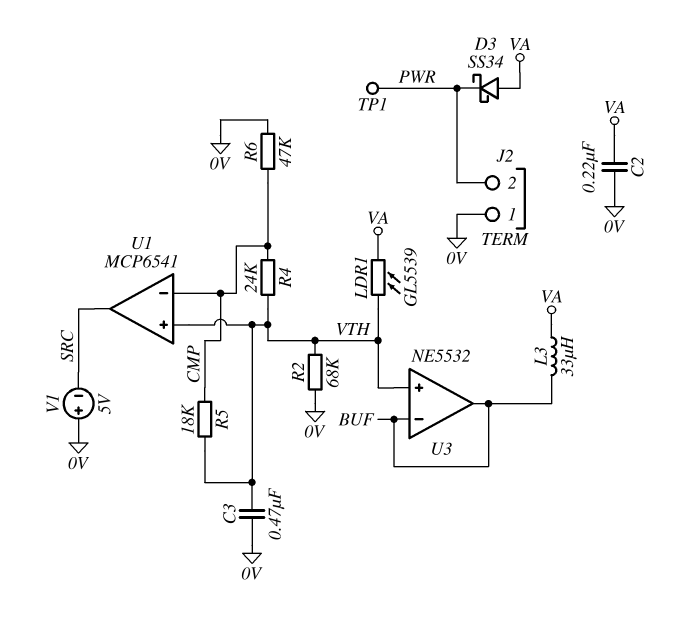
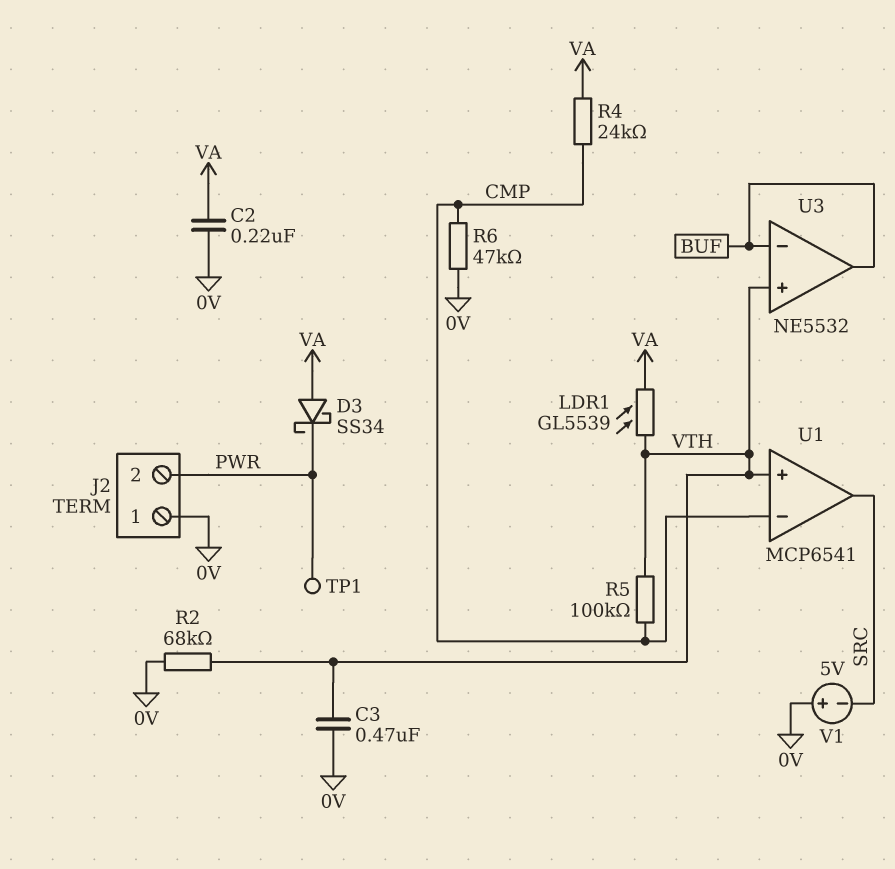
L3: 33uH (BUF, VA) -> none
R4: 24k (CMP, VTH) -> 24k (CMP, VA)
R5: 18k (CMP, VTH) -> 100k (CMP, VTH)

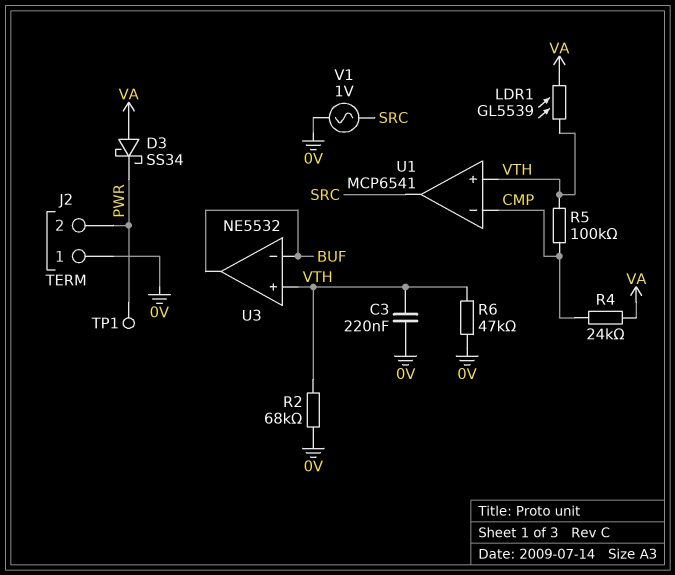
C2: 220nF (0V, VA) -> none
C3: 470nF (0V, VTH) -> 220nF (0V, VTH)
R6: 47k (0V, CMP) -> 47k (0V, VTH)
V1: 5V (plus 0V, minus SRC) -> AC 1V (0V, SRC)

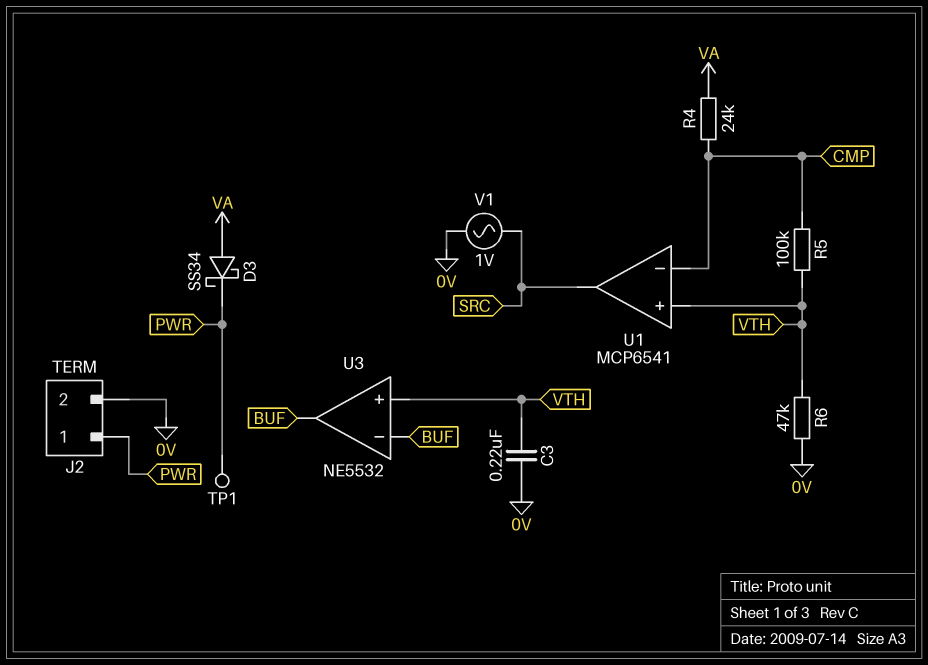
J2 pin 1: 0V -> PWR
J2 pin 2: PWR -> 0V
LDR1: GL5539 (VA, VTH) -> none
R2: 68k (0V, VTH) -> none

